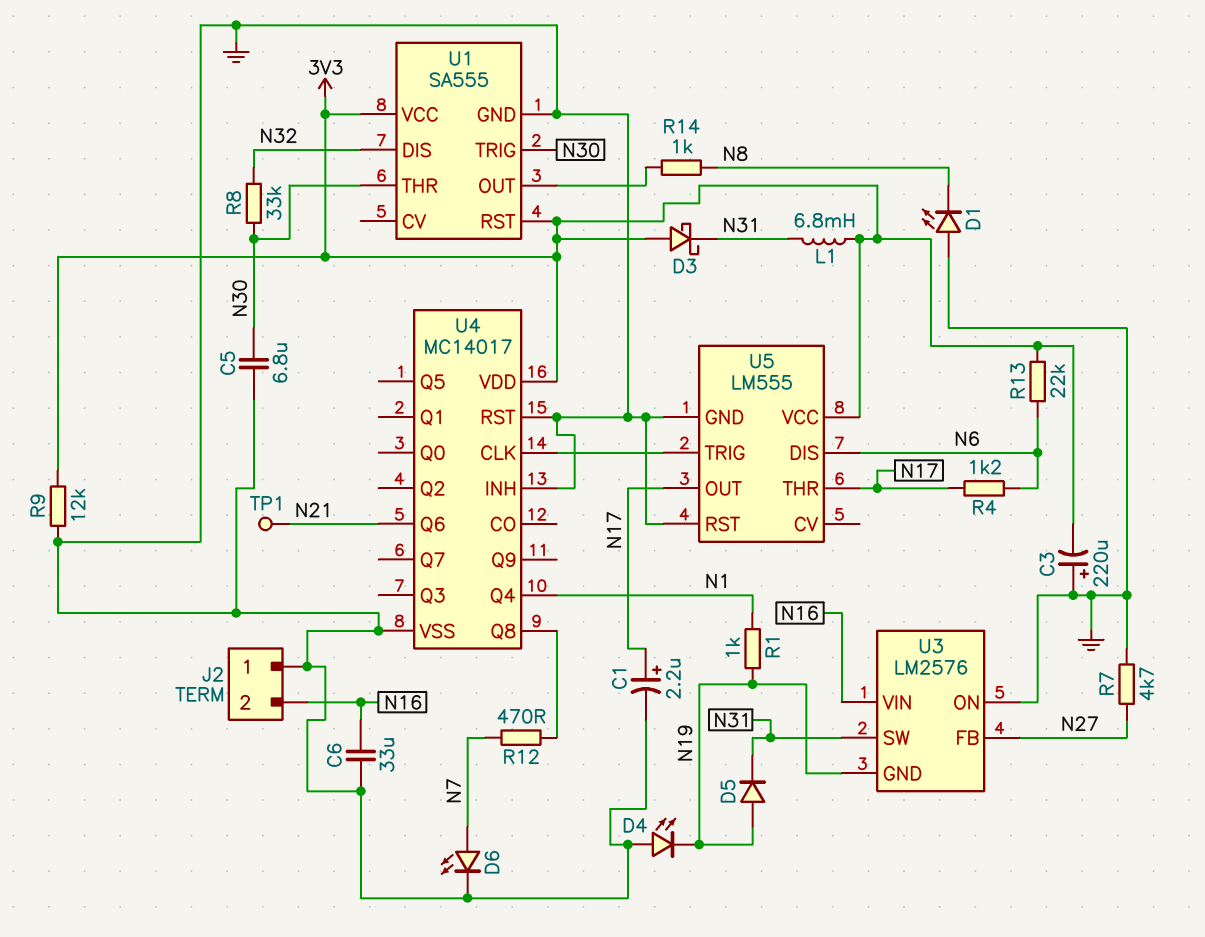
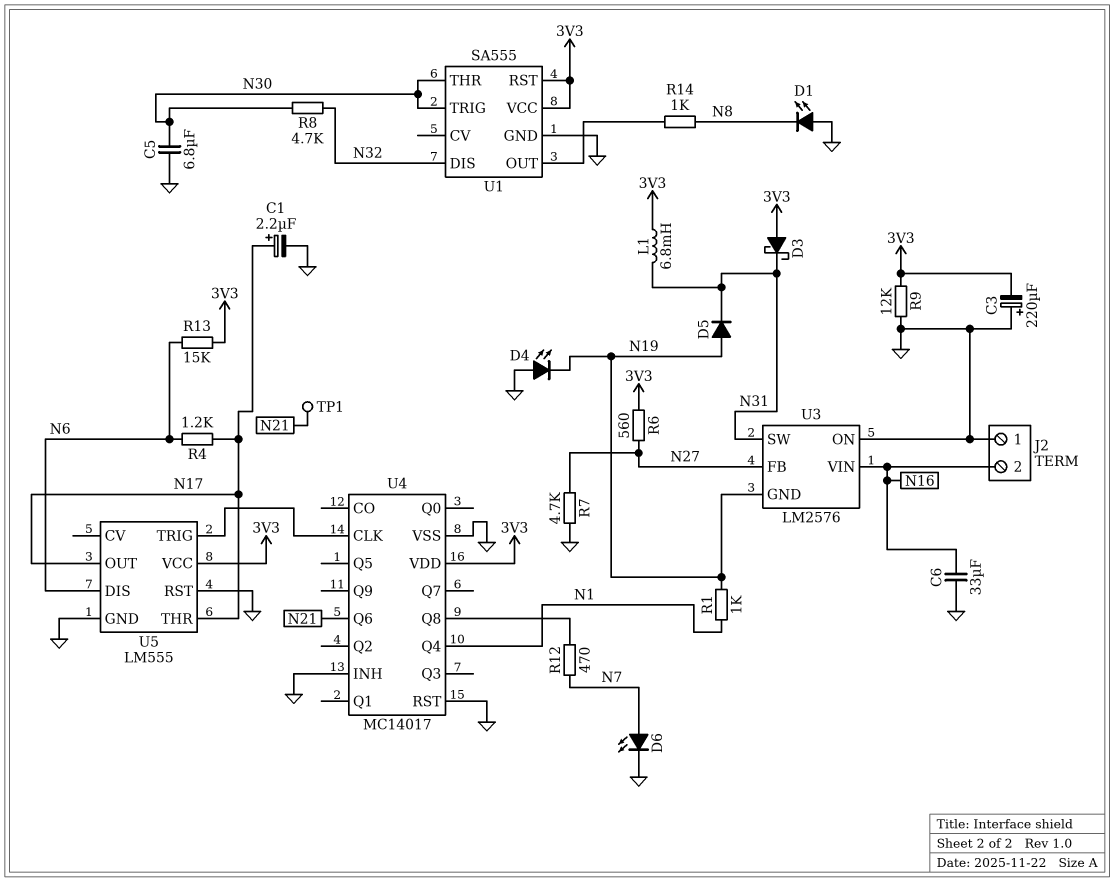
R6: none -> 560 (3V3, N27)
R8: 33k (N30, N32) -> 4.7k (N30, N32)
R13: 22k (3V3, N6) -> 15k (3V3, N6)

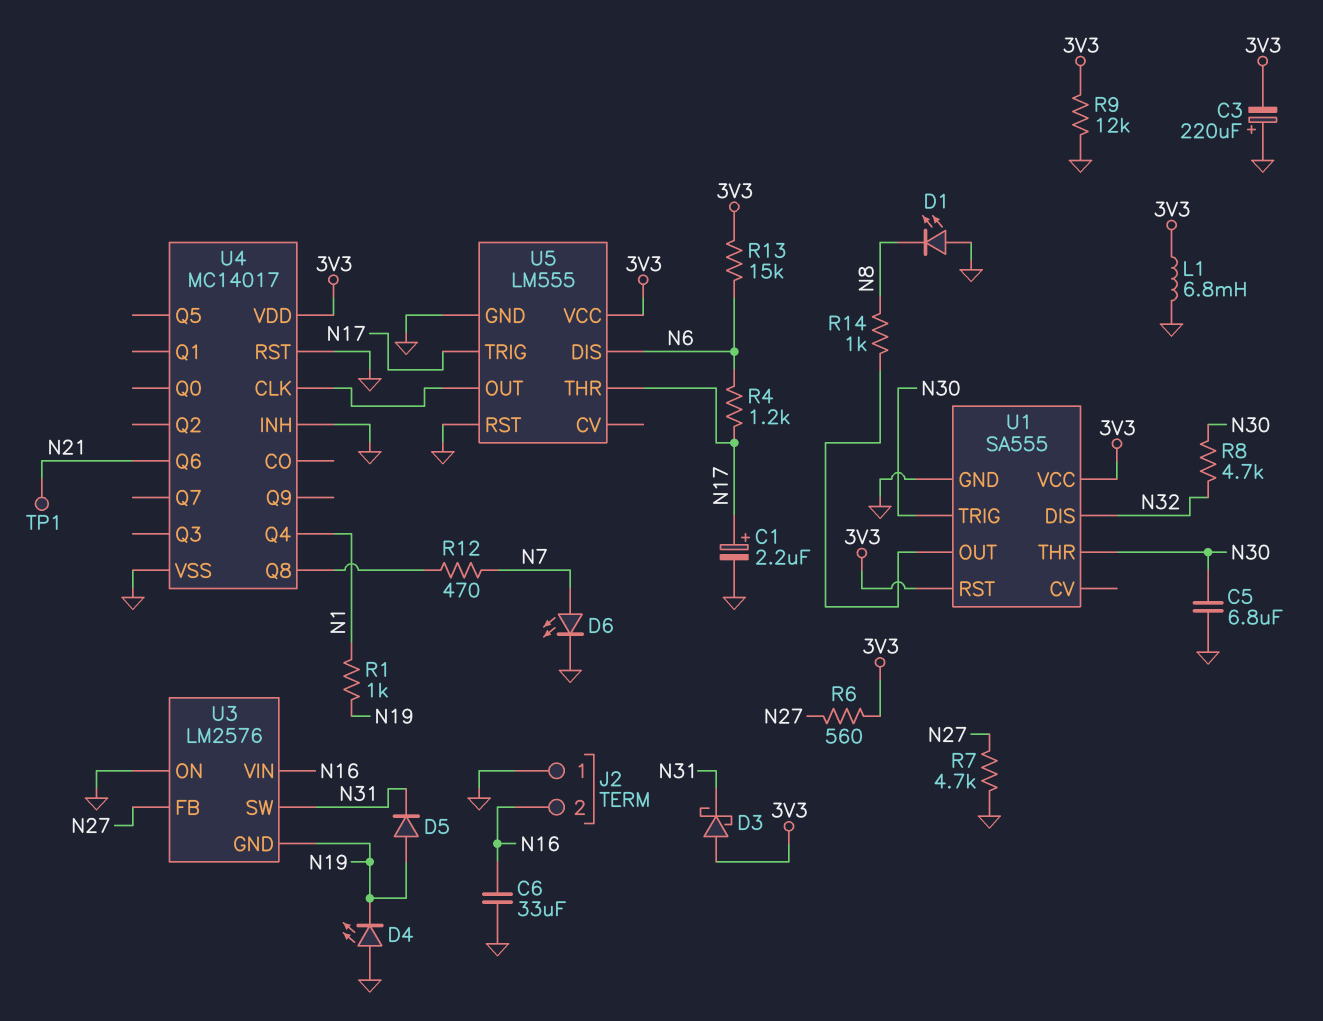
L1: 6.8mH (3V3, N31) -> 6.8mH (3V3, GND)
U5 pin OUT: N17 -> U4/CLK
U5 pin TRIG: U4/CLK -> N17

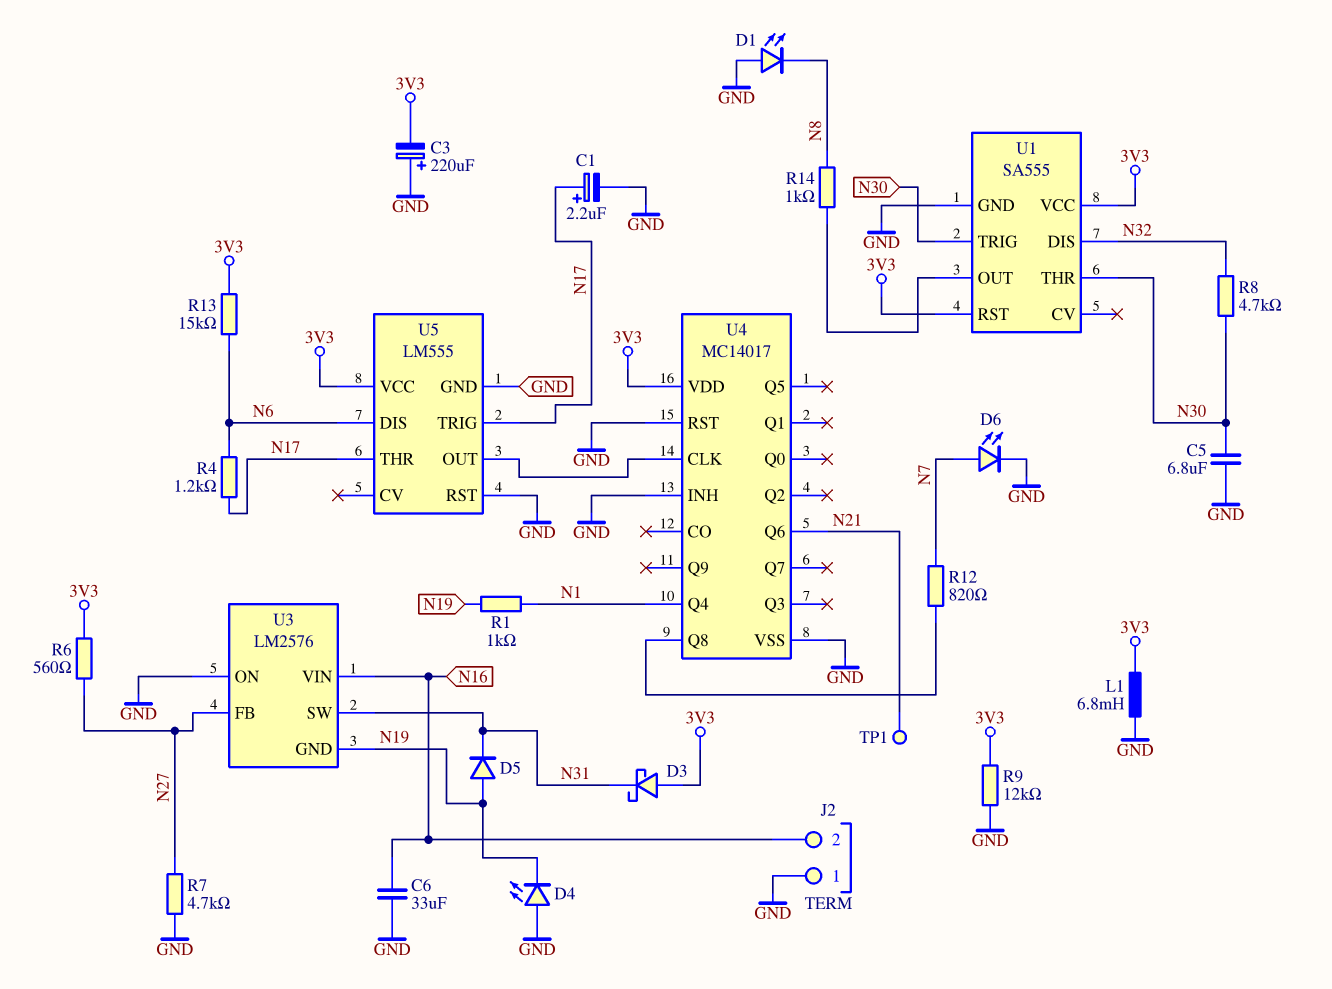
R12: 470 (N7, U4/Q8) -> 820 (N7, U4/Q8)

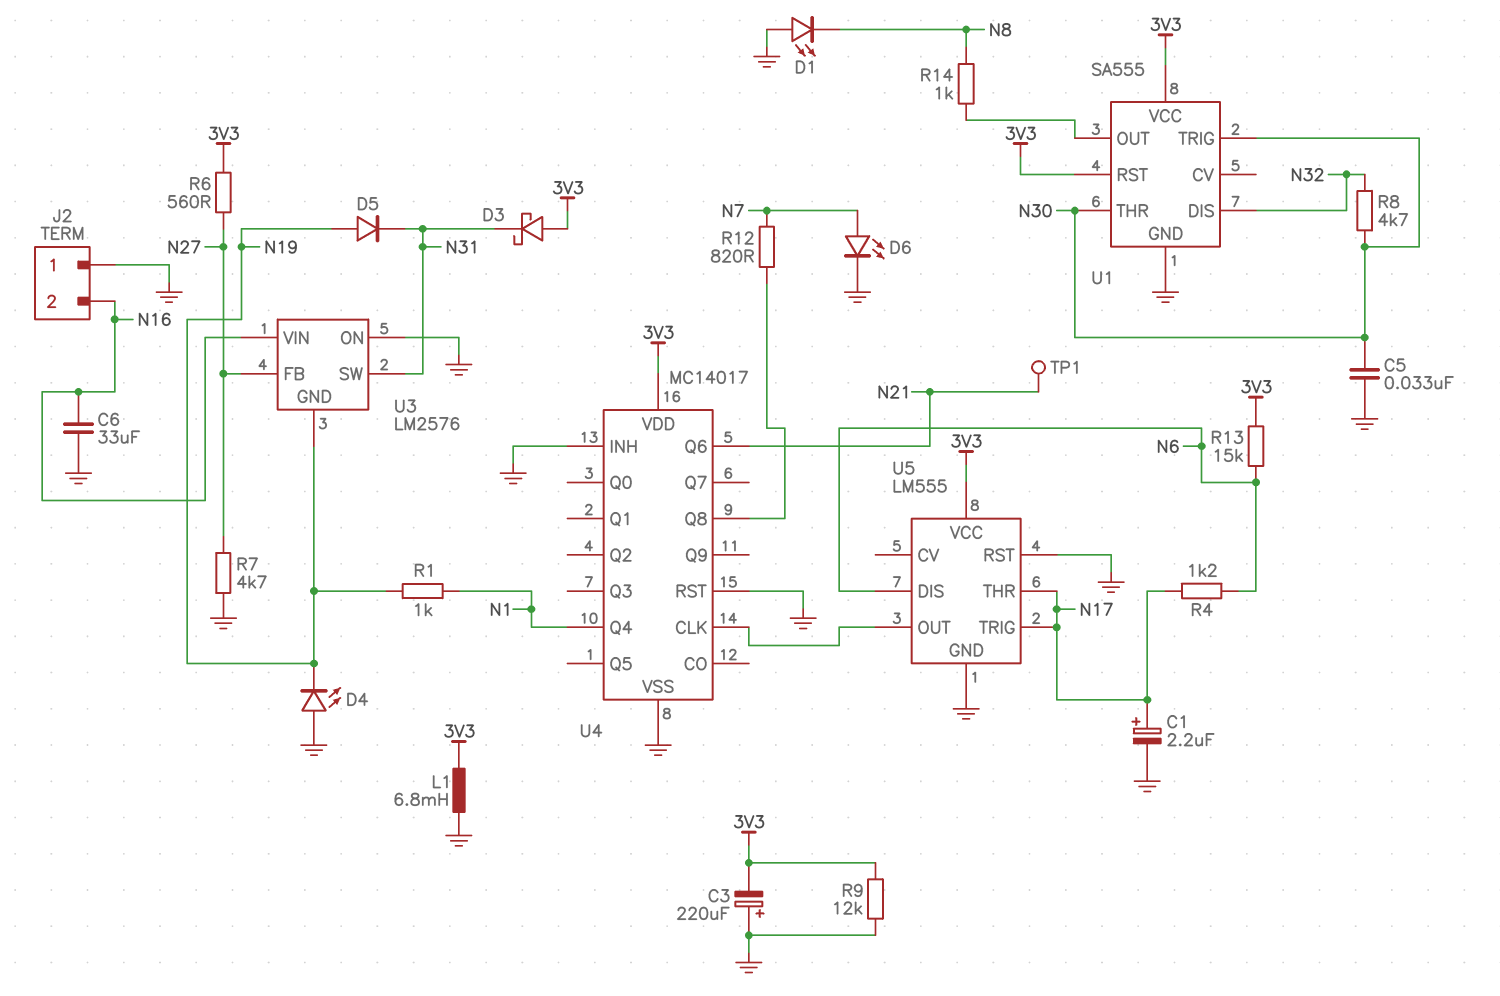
C5: 6.8uF (GND, N30) -> 33nF (GND, N30)

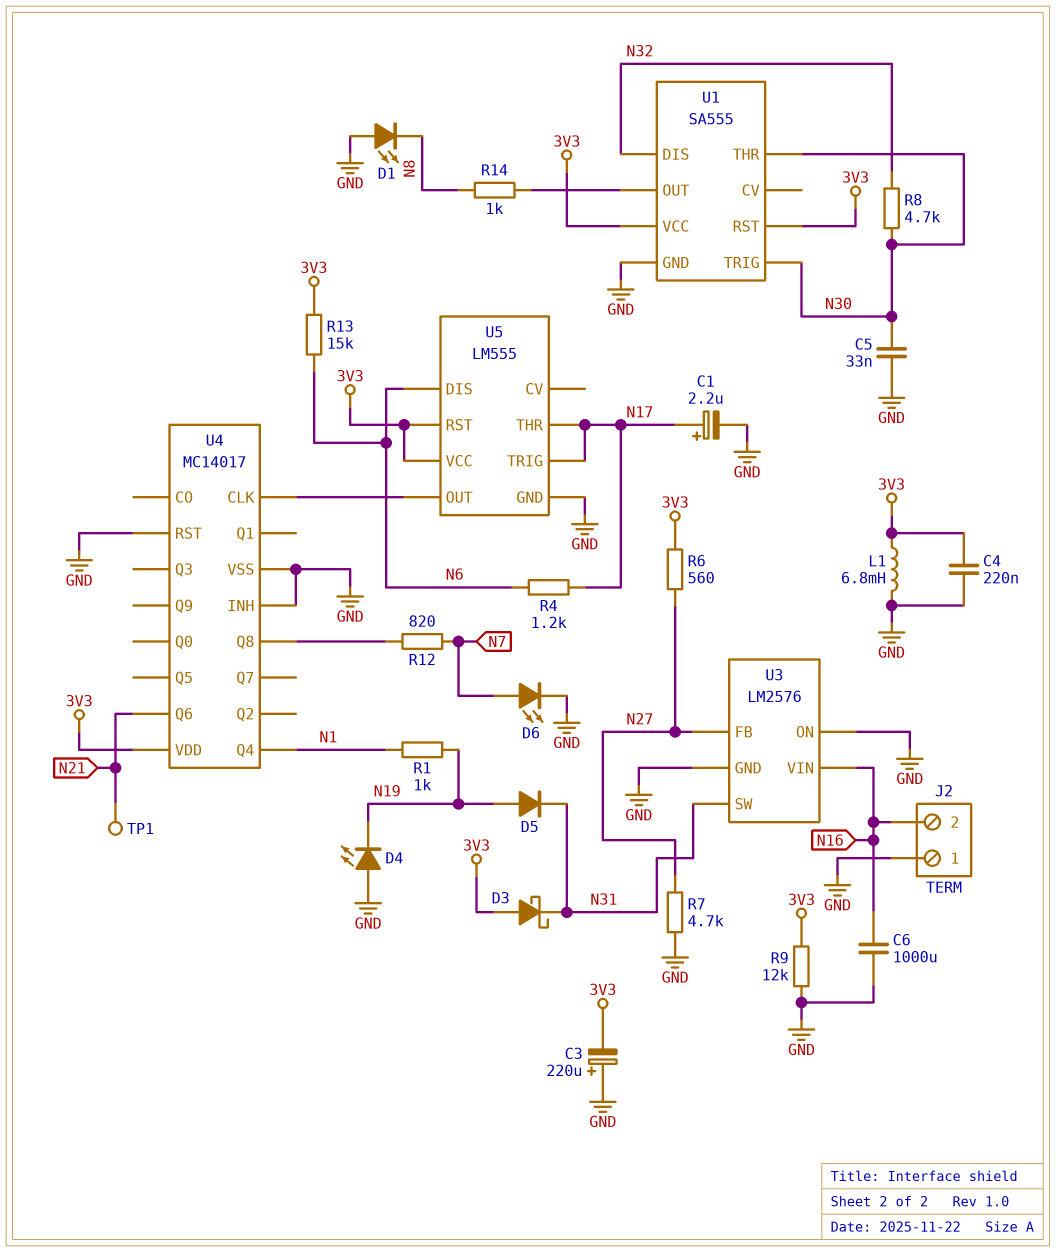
C4: none -> 220nF (3V3, GND)
C6: 33uF (GND, N16) -> 1000uF (GND, N16)
U3 pin GND: N19 -> GND
U5 pin RST: GND -> 3V3

